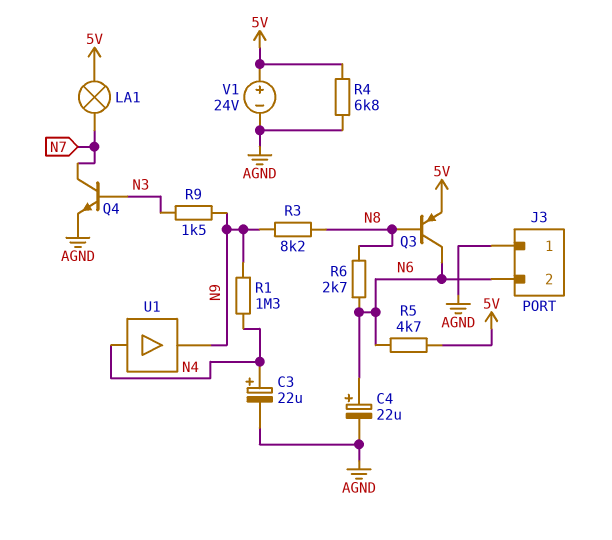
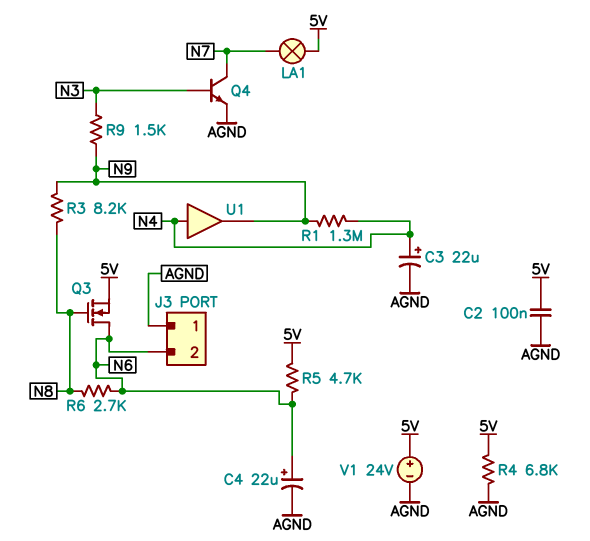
C2: none -> 100nF (5V, AGND)
Q3: PNP (B N8, C N6, E 5V) -> NMOS (G N8, D N6, S 5V)

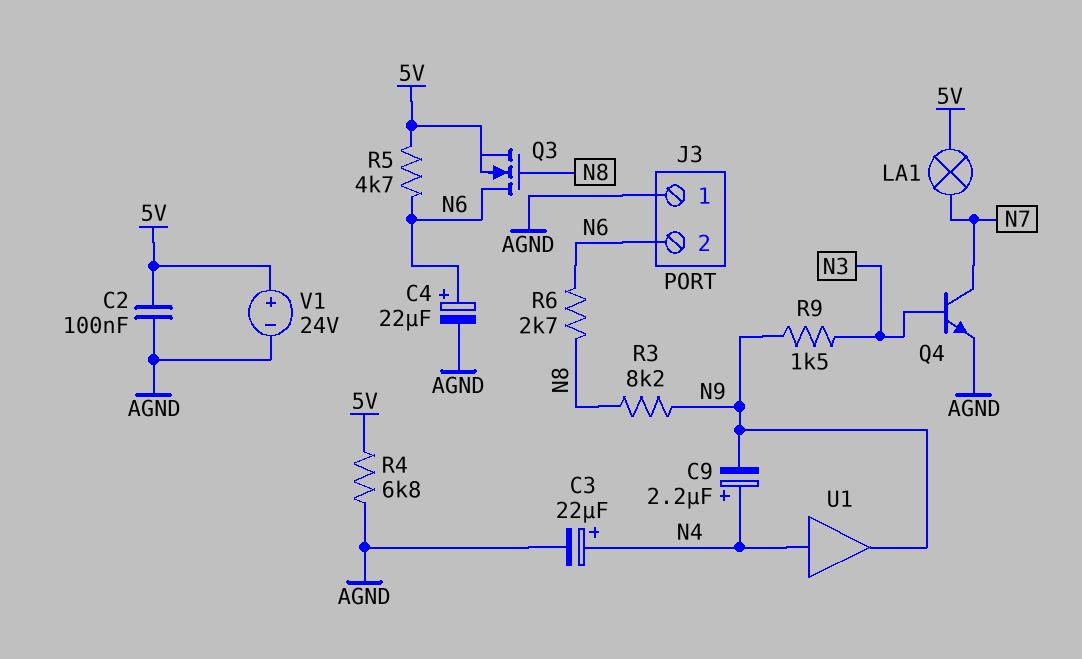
C9: none -> 2.2uF (plus N4, minus N9)
R1: 1.3M (N4, N9) -> none

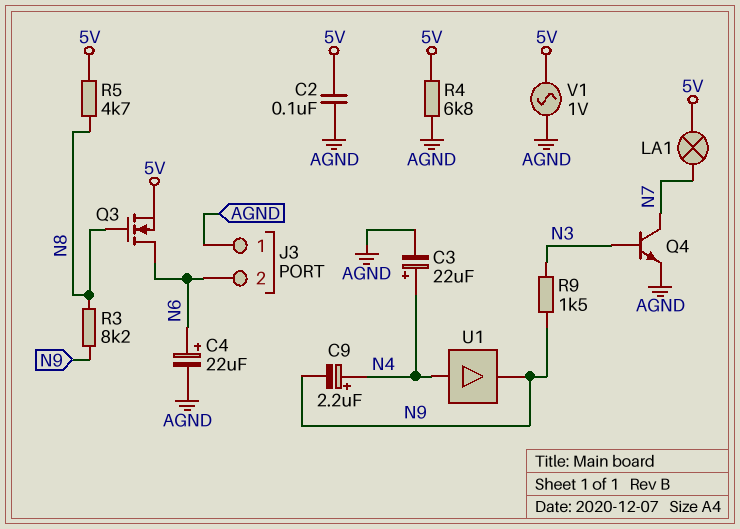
R5: 4.7k (5V, N6) -> 4.7k (5V, N8)
R6: 2.7k (N6, N8) -> none
V1: 24V (plus 5V, minus AGND) -> AC 1V (5V, AGND)

